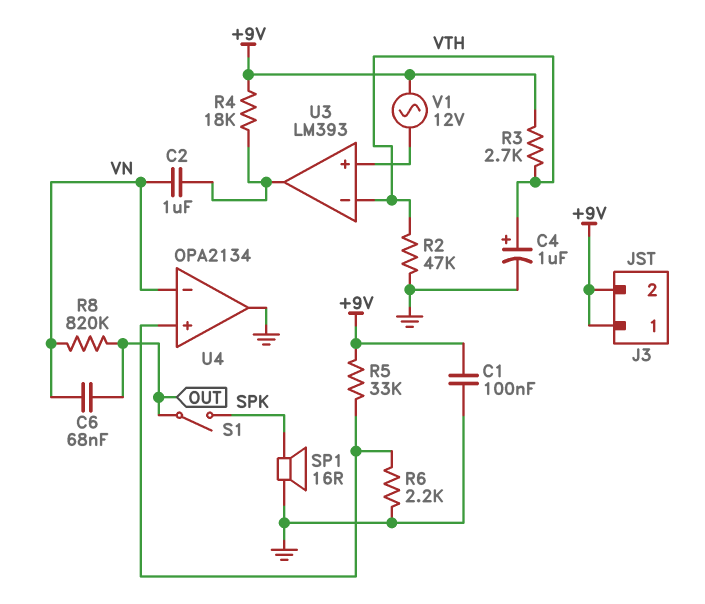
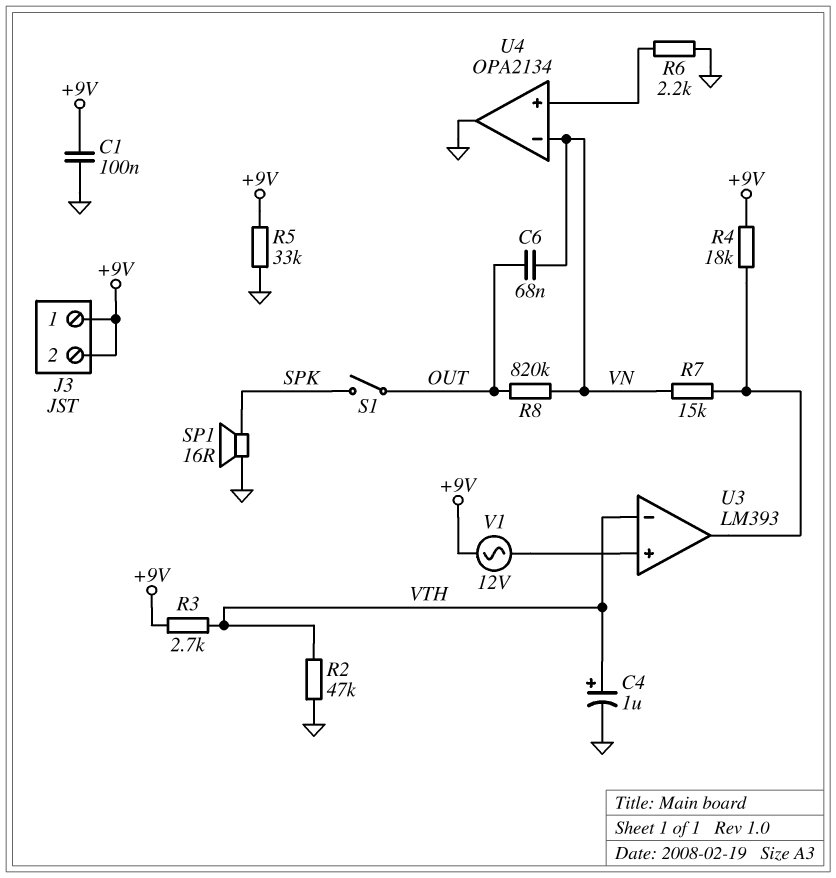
C2: 1uF (U3/out, VN) -> none
R5: 33k (+9V, U4/in+) -> 33k (+9V, GND)
R7: none -> 15k (U3/out, VN)

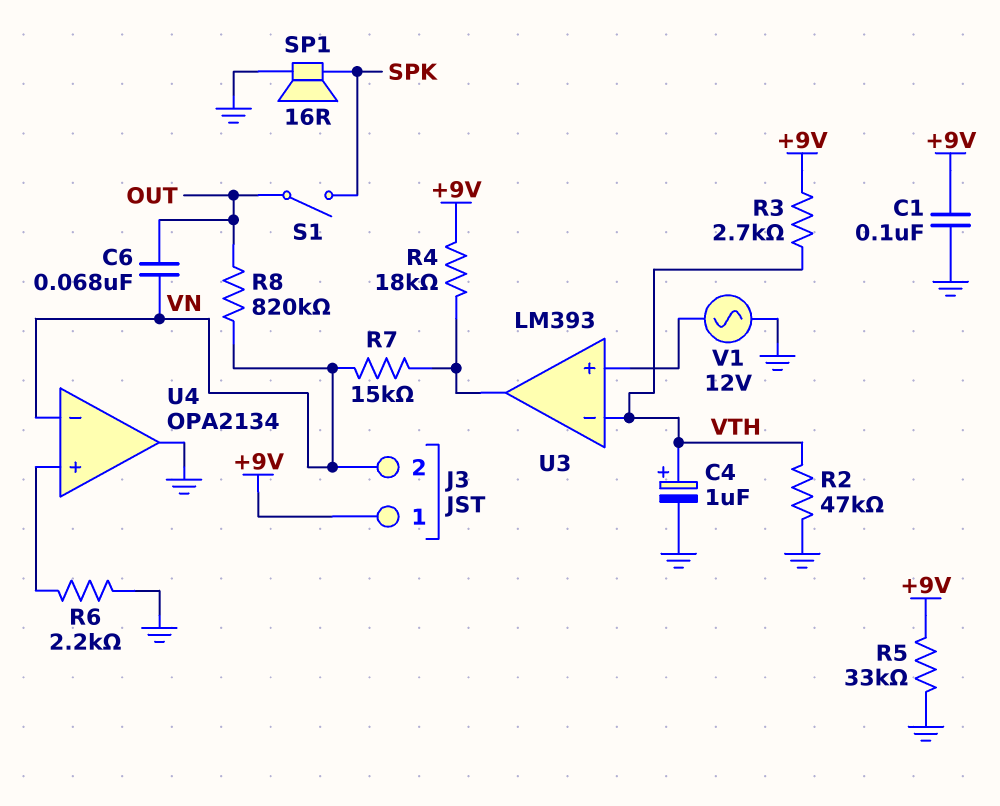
J3 pin 2: +9V -> VN
V1: AC 12V (+9V, U3/in+) -> AC 12V (GND, U3/in+)

